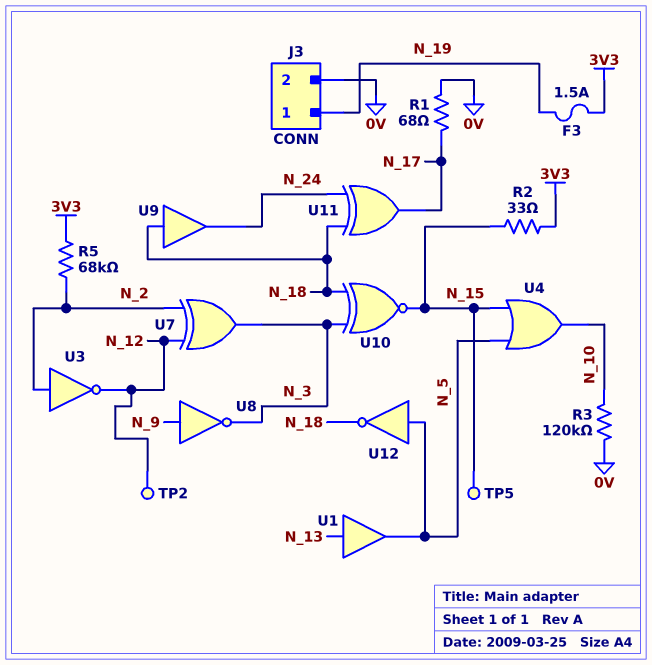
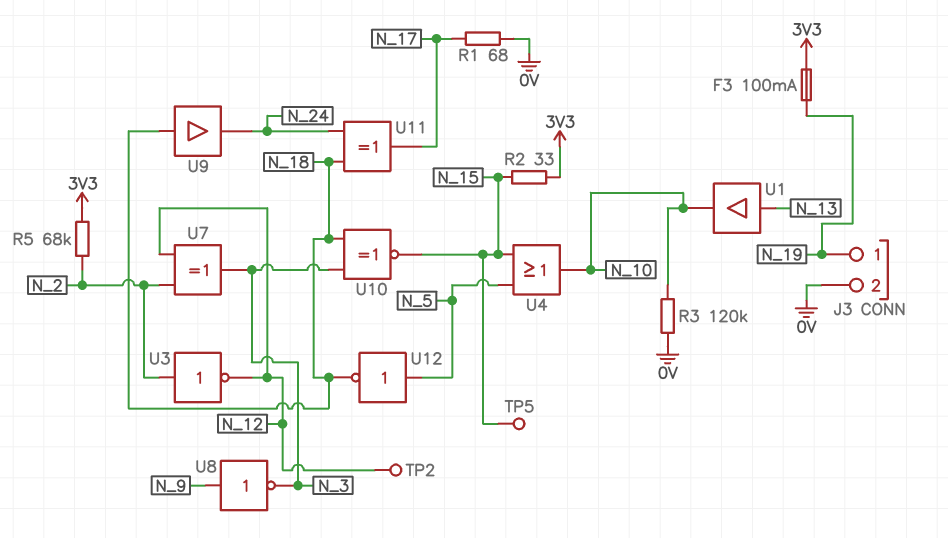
F3: 1.5A (3V3, N_19) -> 100mA (3V3, N_19)
U1: buffer (in N_13, out N_5) -> buffer (in N_13, out N_10)

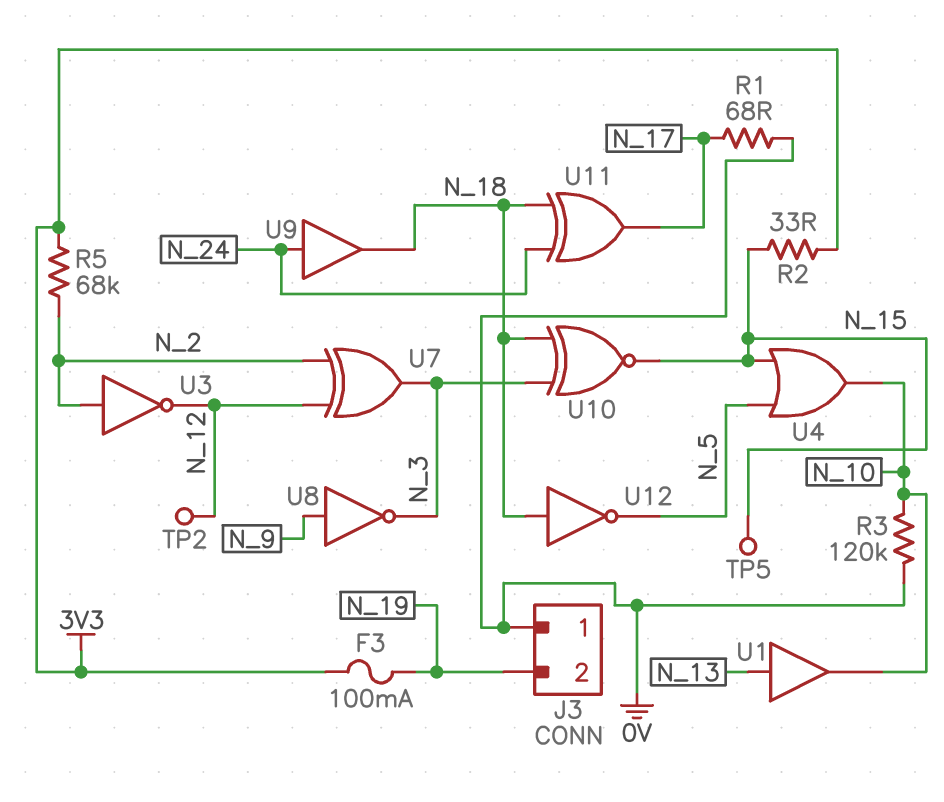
J3 pin 1: N_19 -> 0V
J3 pin 2: 0V -> N_19
U9: buffer (in N_18, out N_24) -> buffer (in N_24, out N_18)
U12: NOT (in N_5, out N_18) -> NOT (in N_18, out N_5)

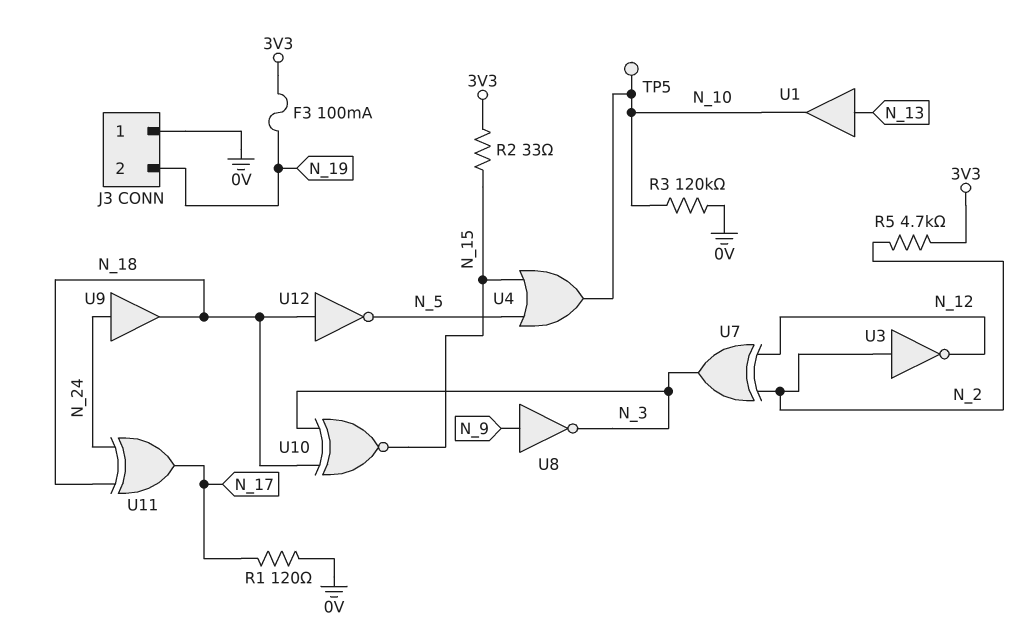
R1: 68 (0V, N_17) -> 120 (0V, N_17)
R5: 68k (3V3, N_2) -> 4.7k (3V3, N_2)
TP2: test point (N_12) -> none
TP5: test point (N_15) -> test point (N_10)

